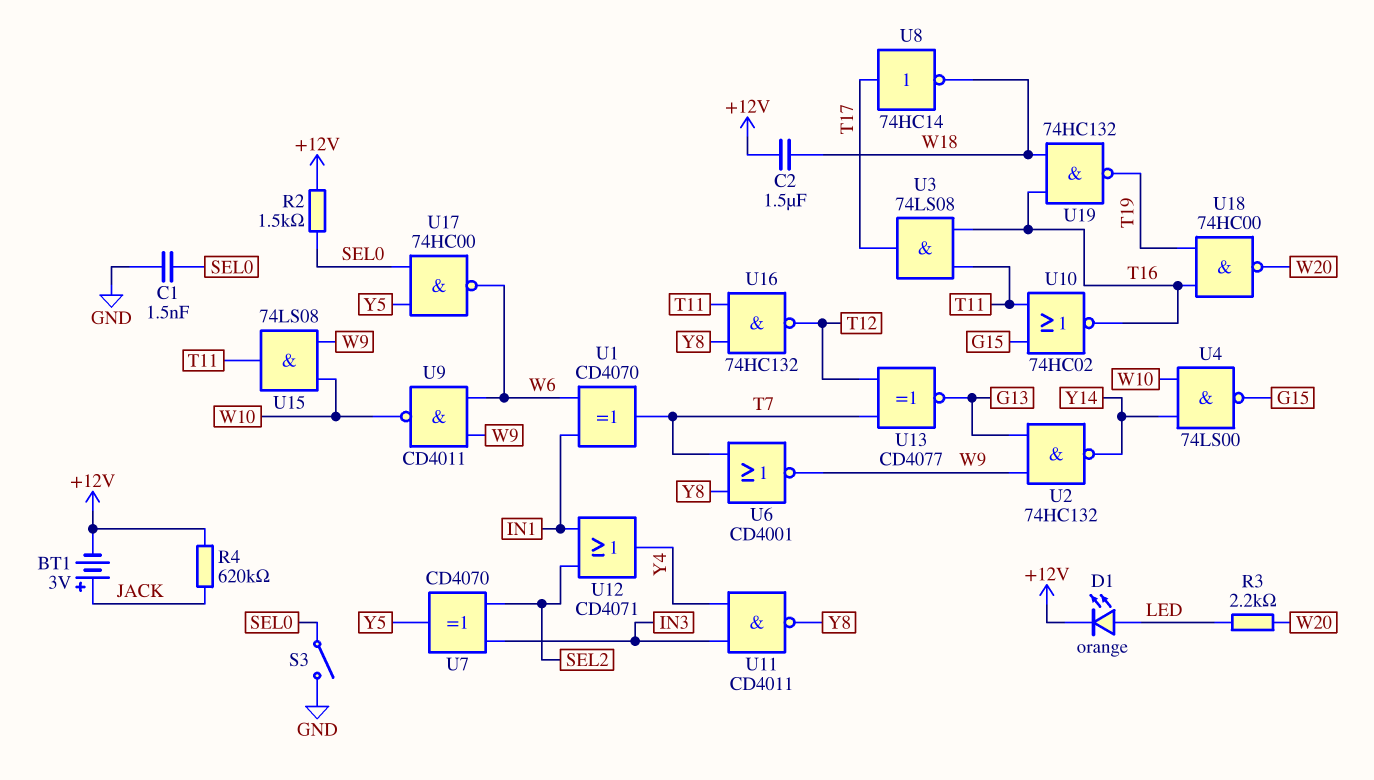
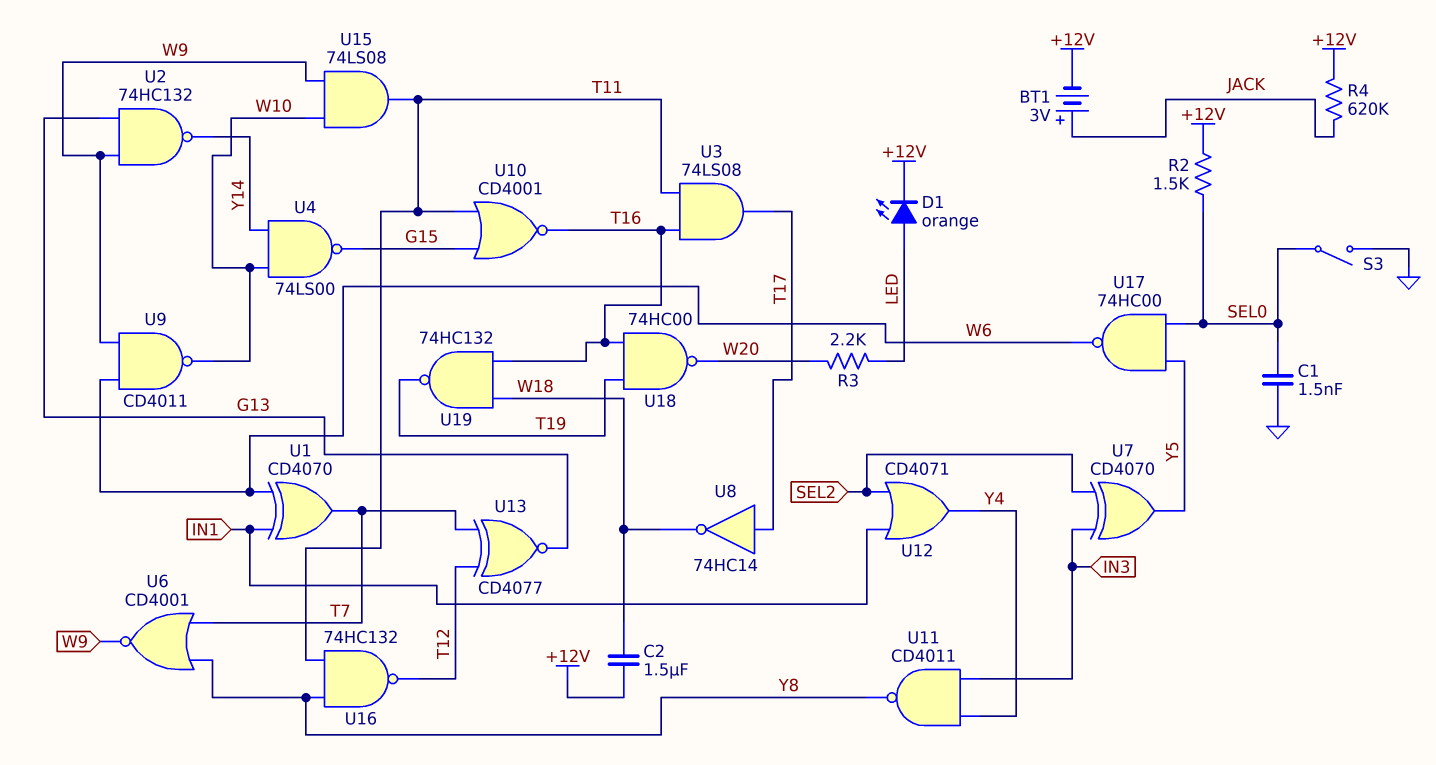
U10: NOR 74HC02 (in G15, in T11, out T16) -> NOR CD4001 (in G15, in T11, out T16)

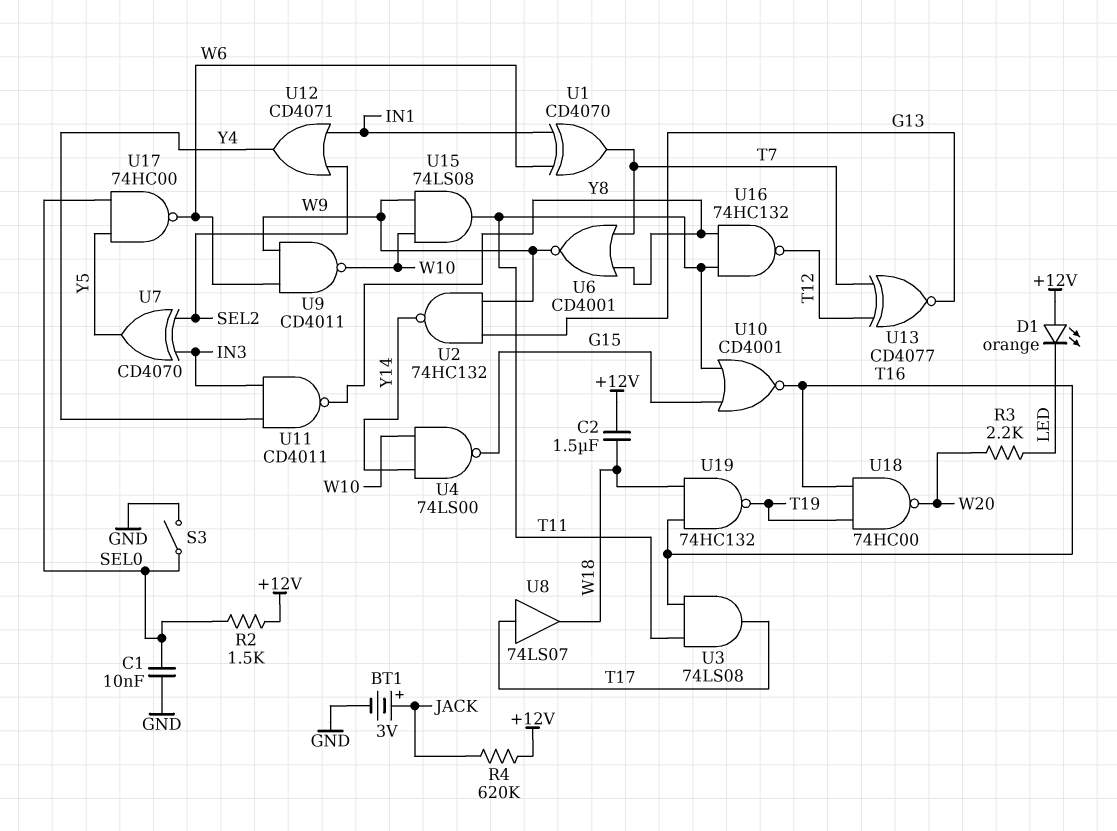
BT1: 3V (plus JACK, minus +12V) -> 3V (plus JACK, minus GND)
C1: 1.5nF (GND, SEL0) -> 10nF (GND, SEL0)
D1: LED orange (A LED, K +12V) -> LED orange (A +12V, K LED)
U8: NOT 74HC14 (in T17, out W18) -> buffer 74LS07 (in T17, out W18)

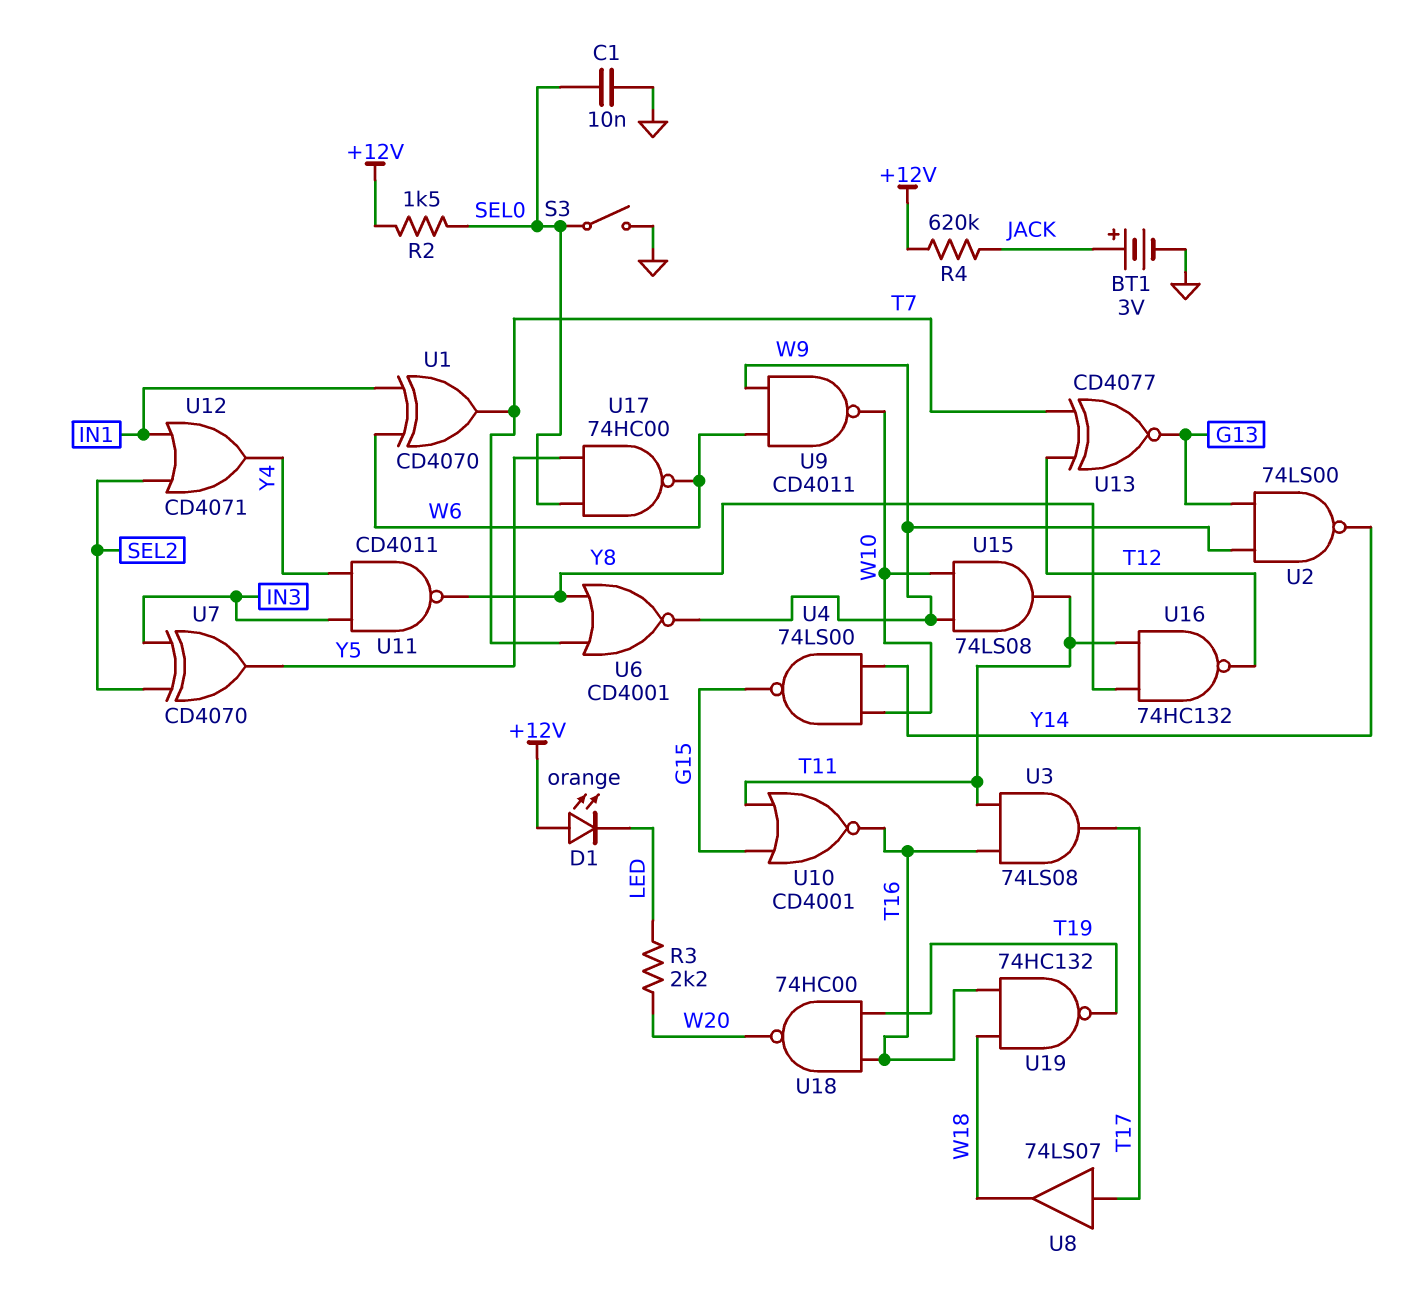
C2: 1.5uF (+12V, W18) -> none
U2: NAND 74HC132 (in G13, in W9, out Y14) -> NAND 74LS00 (in G13, in W9, out Y14)

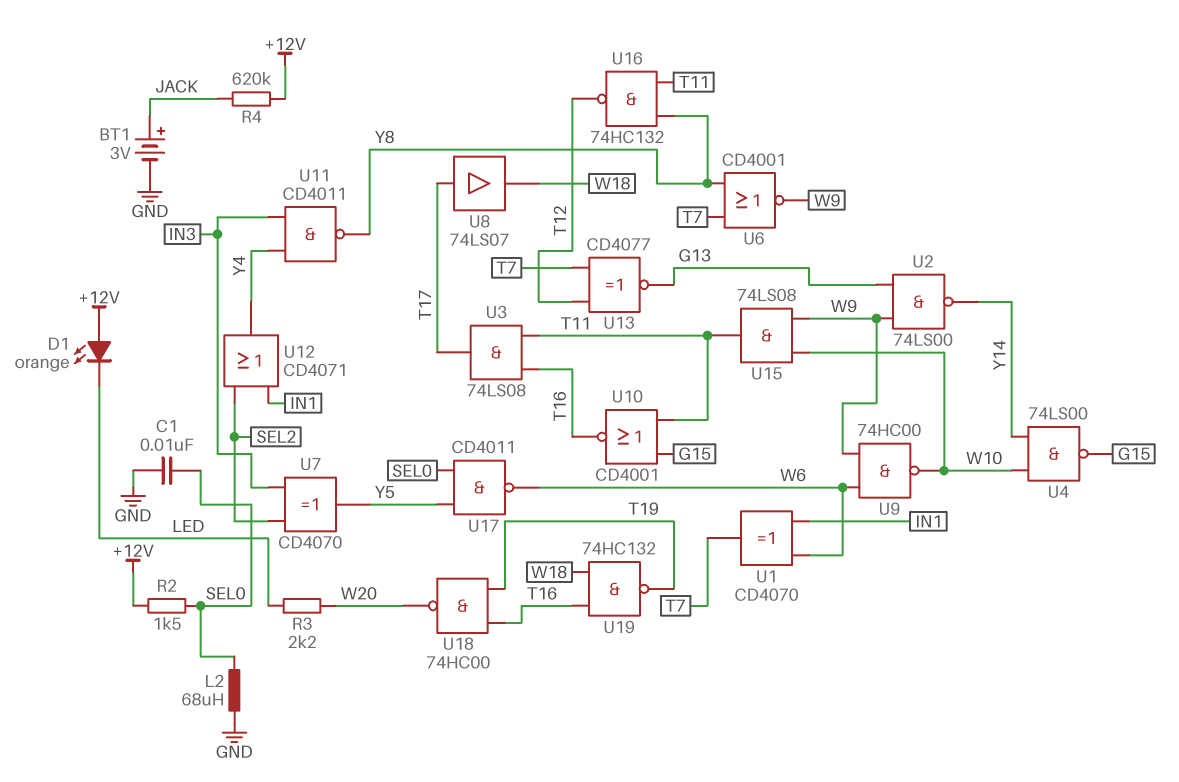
L2: none -> 68uH (GND, SEL0)
S3: switch (GND, SEL0) -> none
U9: NAND CD4011 (in W6, in W9, out W10) -> NAND 74HC00 (in W6, in W9, out W10)
U17: NAND 74HC00 (in SEL0, in Y5, out W6) -> NAND CD4011 (in SEL0, in Y5, out W6)

